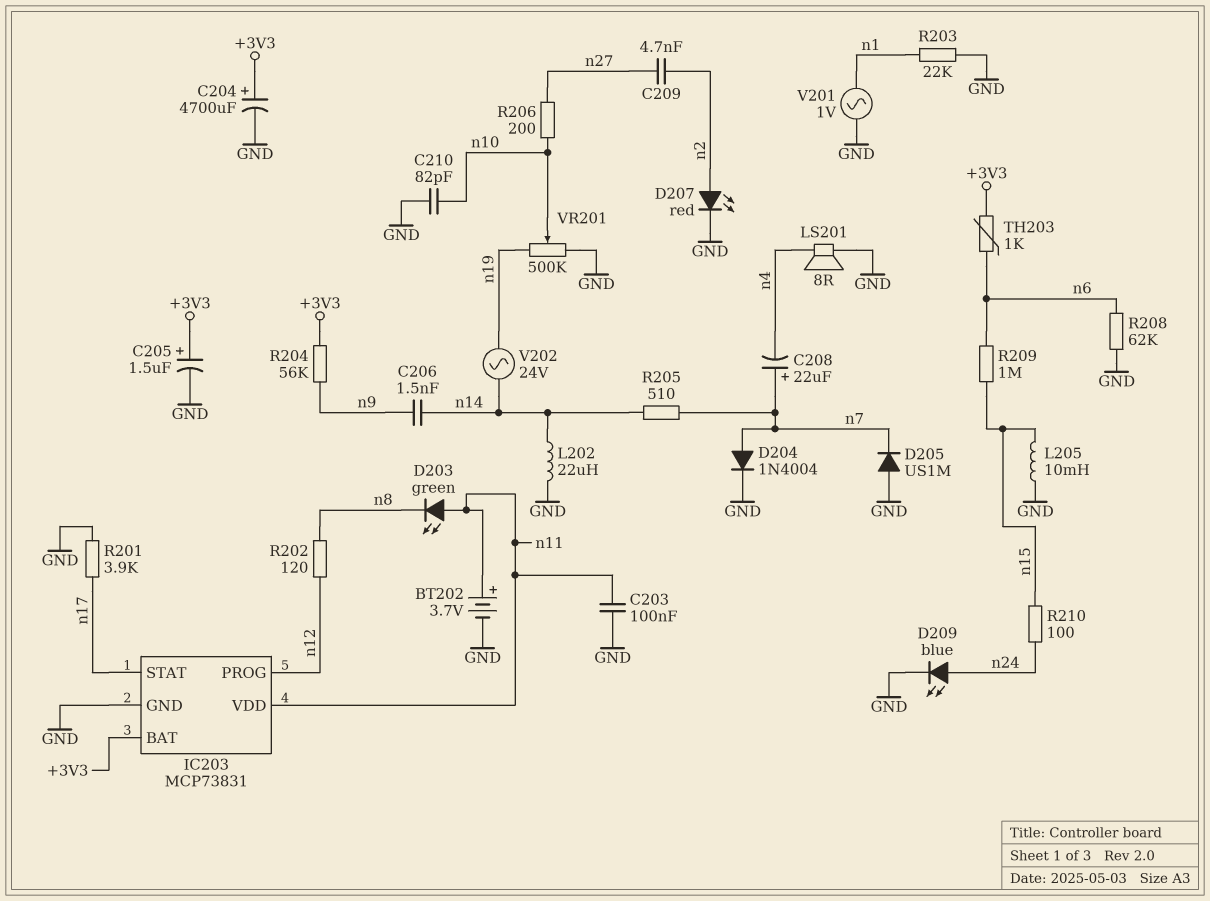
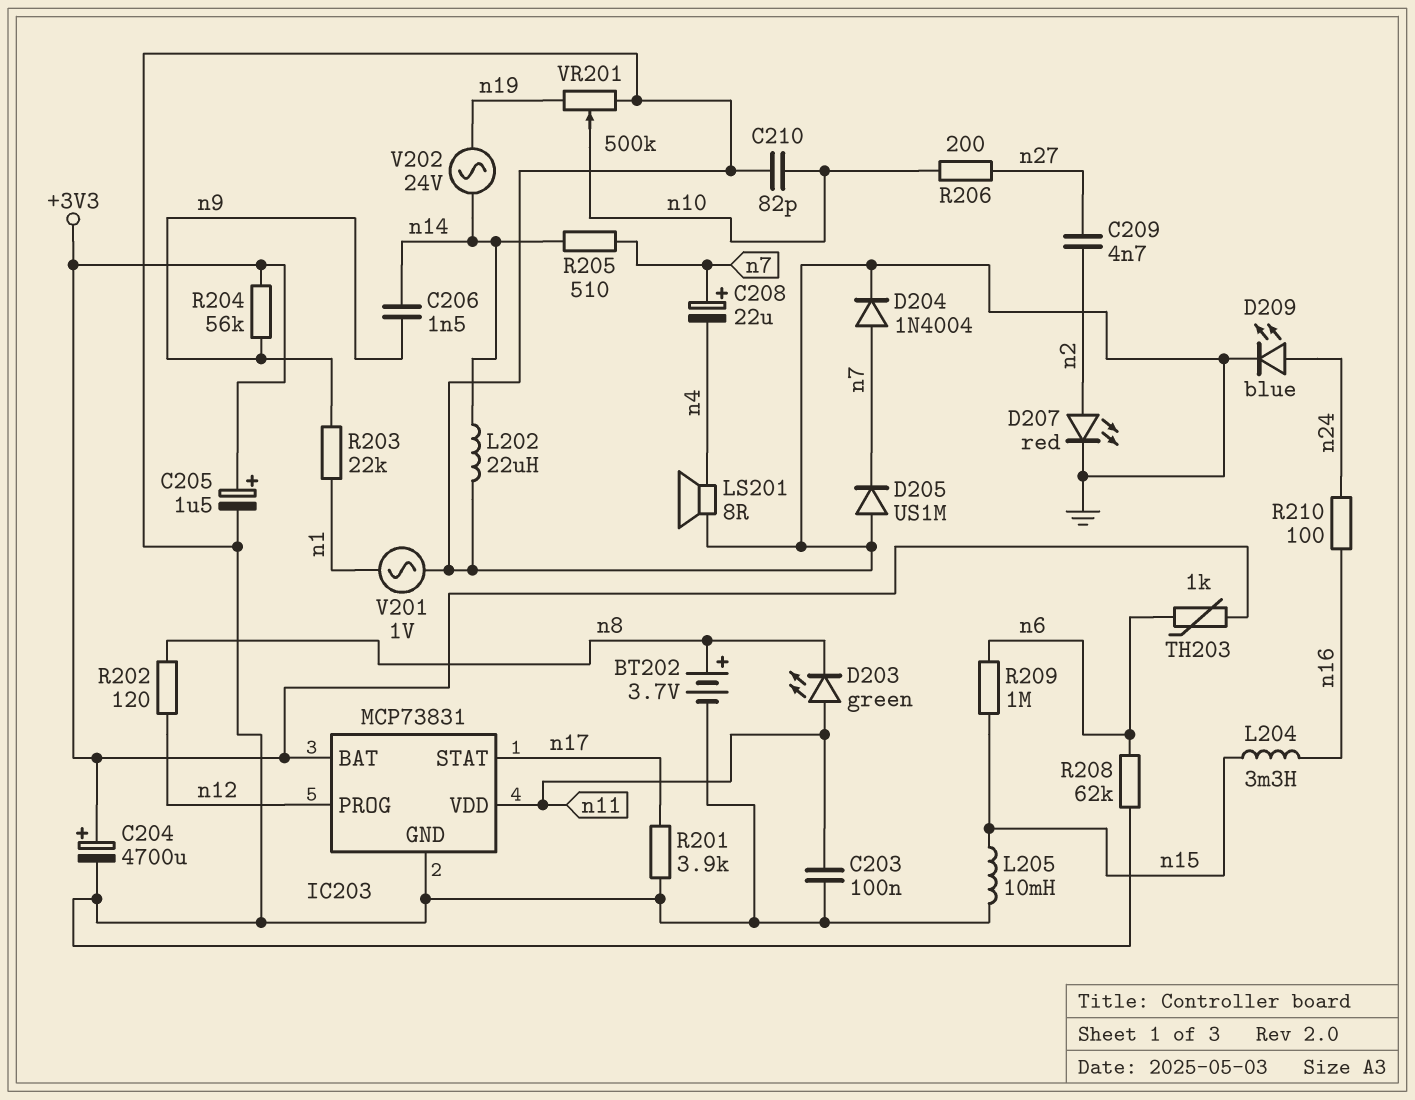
BT202: 3.7V (plus n11, minus GND) -> 3.7V (plus n8, minus GND)
L204: none -> 3.3mH (n15, n16)
R203: 22k (GND, n1) -> 22k (n1, n9)
R210: 100 (n15, n24) -> 100 (n16, n24)

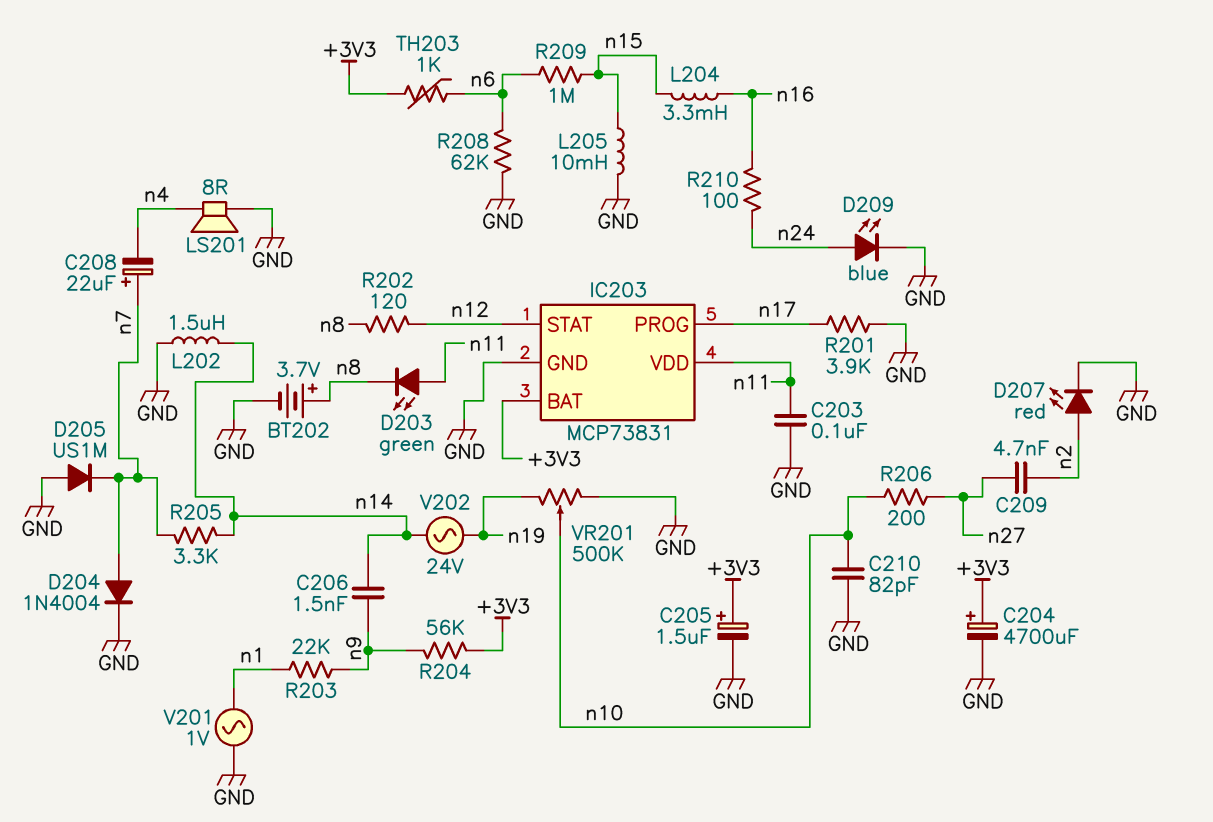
IC203 pin PROG: n12 -> n17
IC203 pin STAT: n17 -> n12
L202: 22uH (GND, n14) -> 1.5uH (GND, n14)
R205: 510 (n7, n14) -> 3.3k (n7, n14)

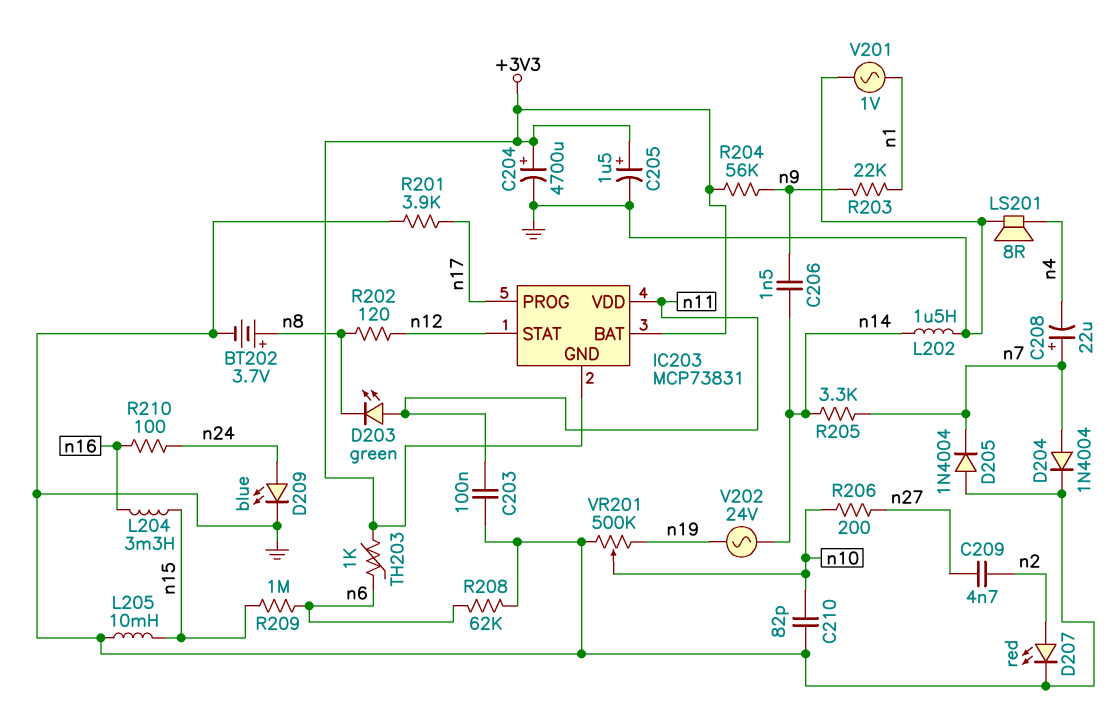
D205: diode US1M (A GND, K n7) -> diode 1N4004 (A GND, K n7)
IC203 pin GND: GND -> +3V3

